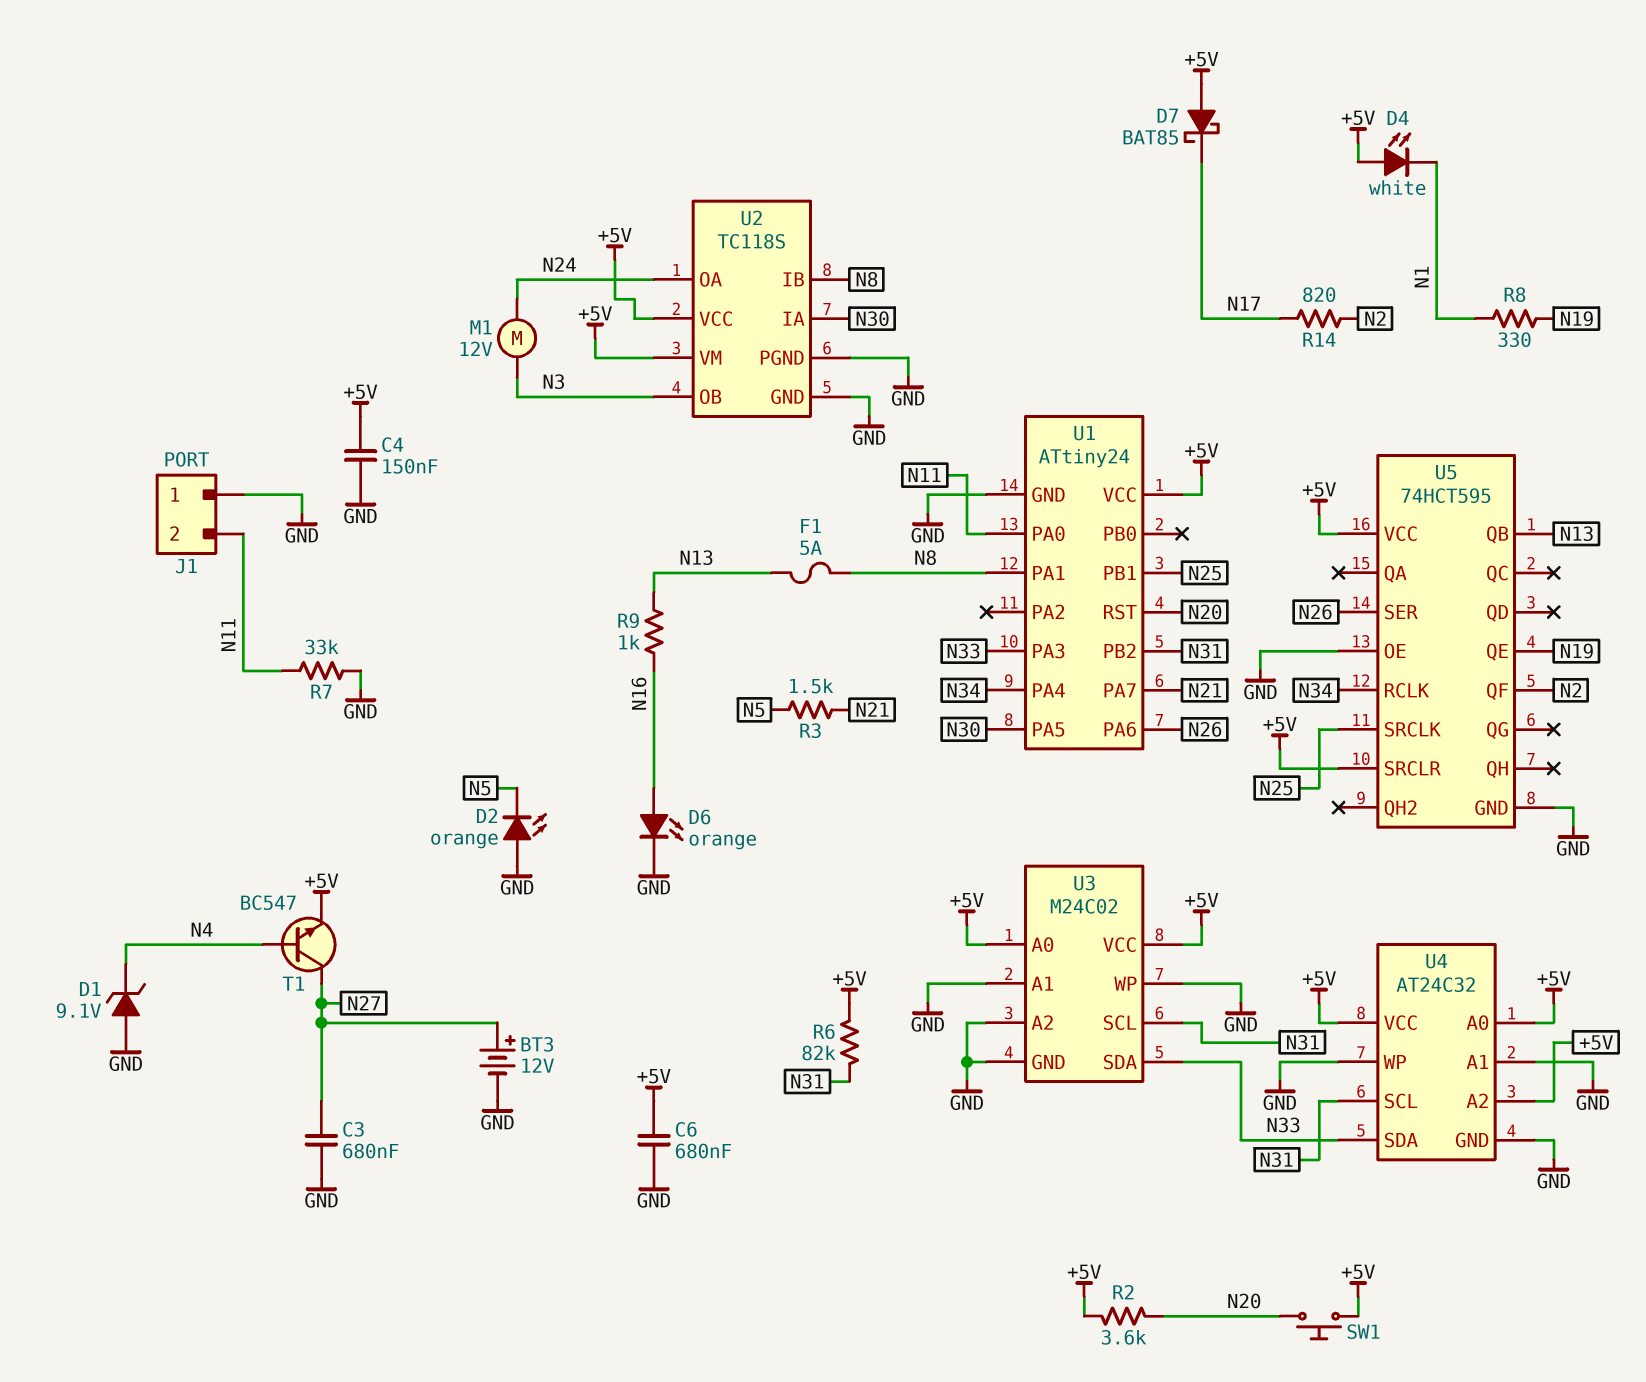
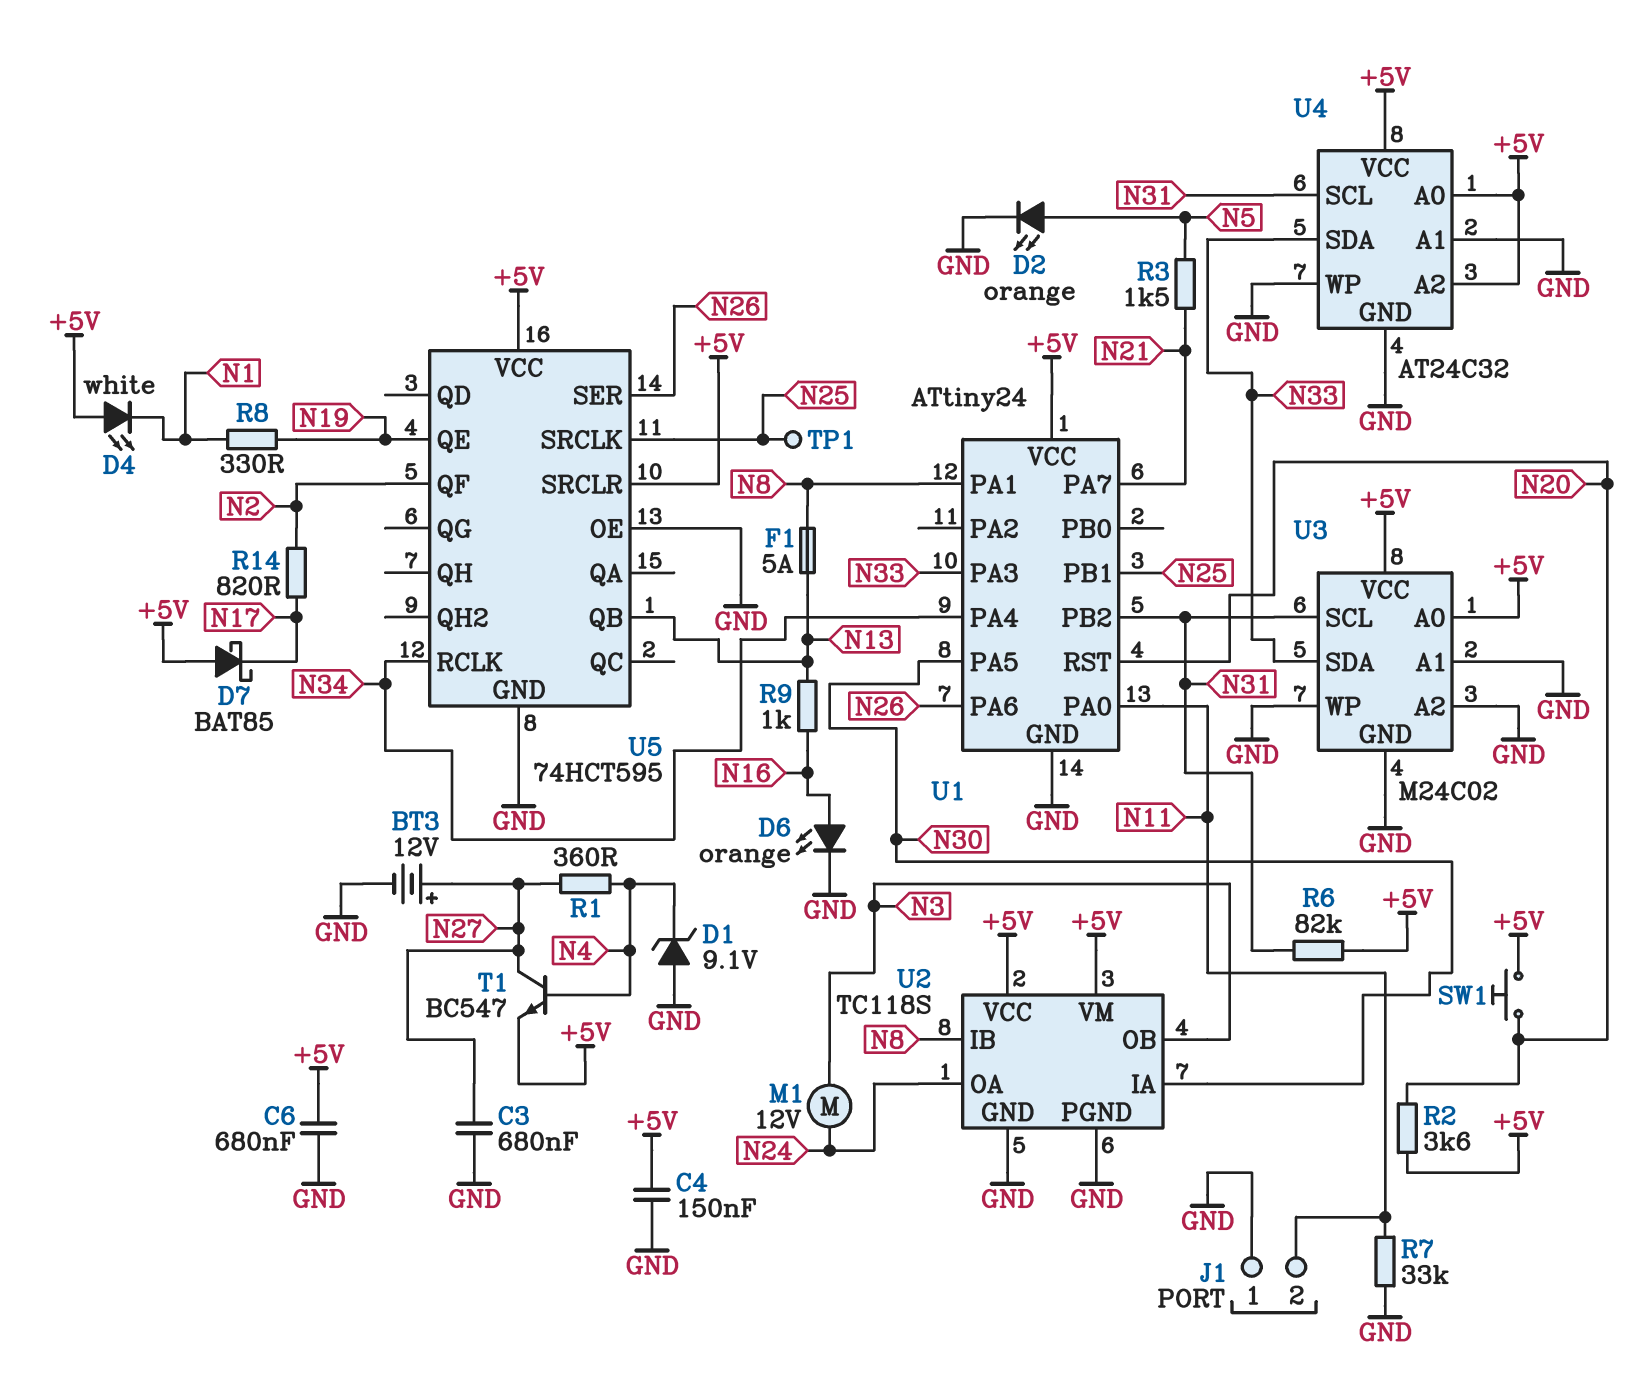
D2: LED orange (A GND, K N5) -> LED orange (A N5, K GND)
R1: none -> 360 (N4, N27)
TP1: none -> test point (N25)

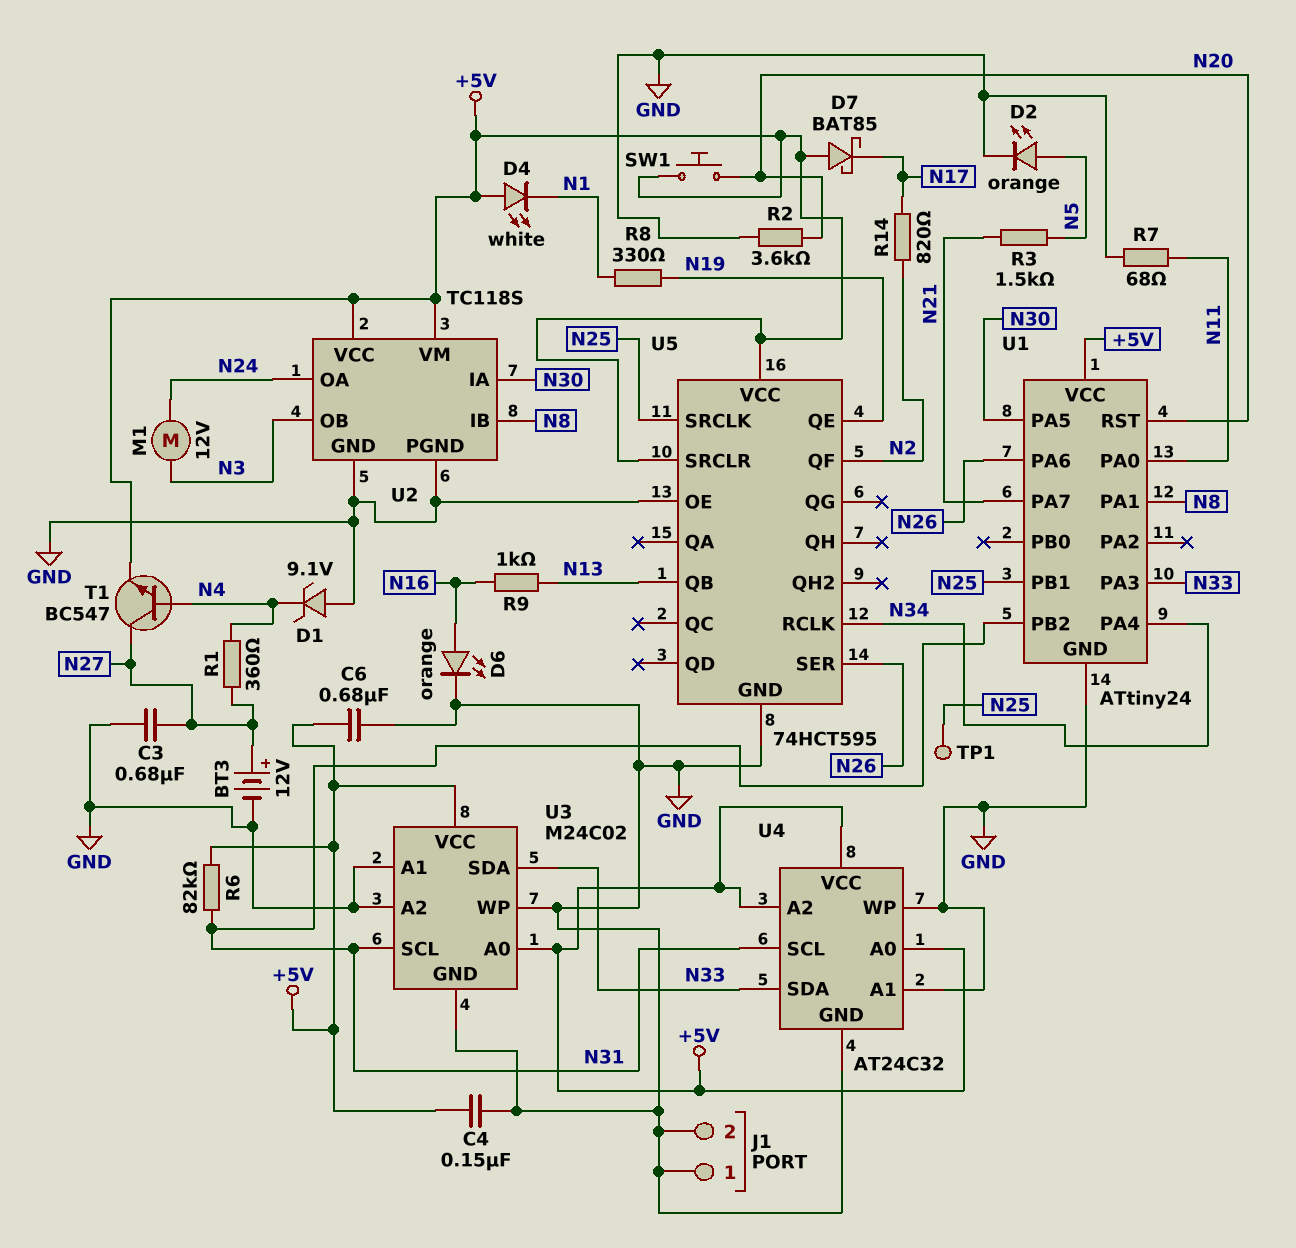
F1: 5A (N8, N13) -> none
J1 pin 2: N11 -> GND
R2: 3.6k (+5V, N20) -> 3.6k (GND, N20)
R7: 33k (GND, N11) -> 68 (GND, N11)

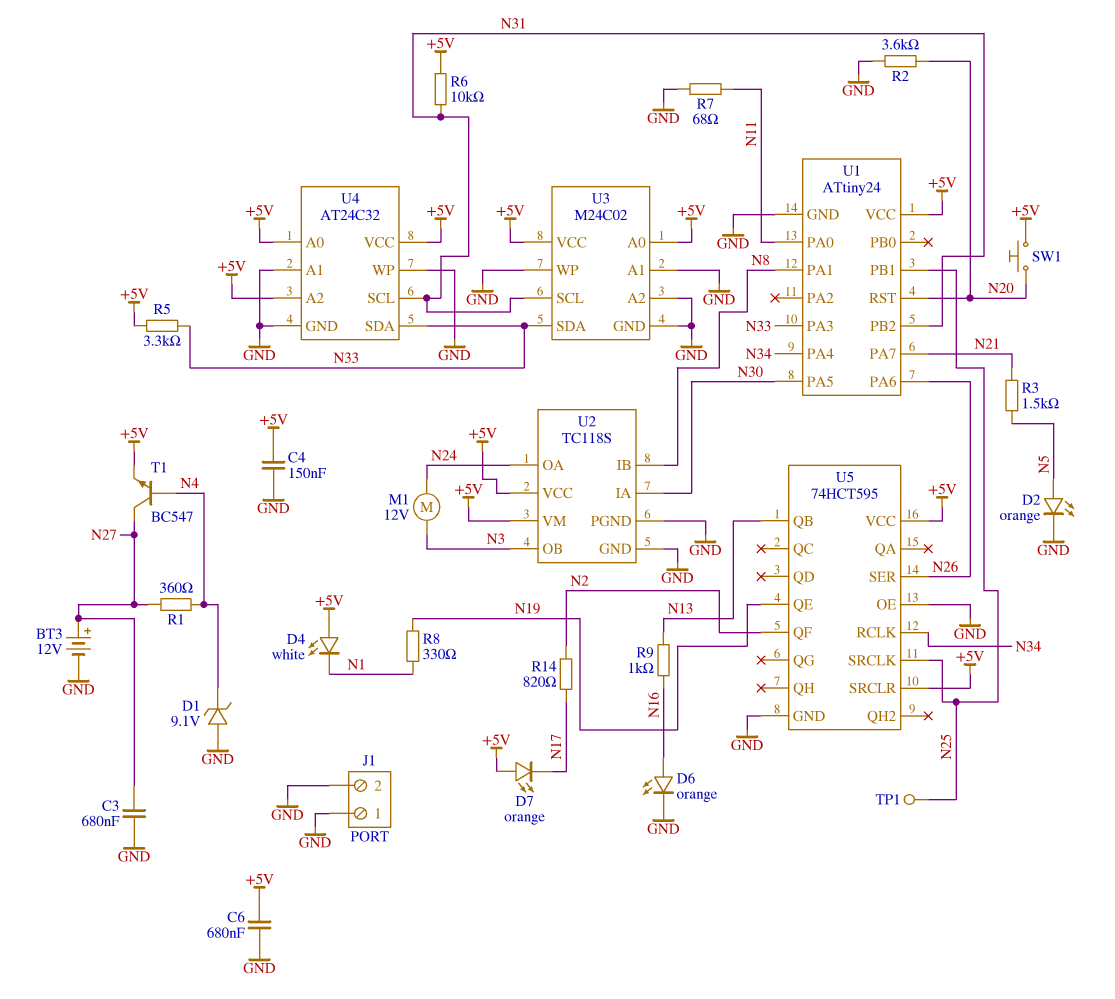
D7: schottky BAT85 (A +5V, K N17) -> LED orange (A +5V, K N17)
R5: none -> 3.3k (+5V, N33)
R6: 82k (+5V, N31) -> 10k (+5V, N31)

